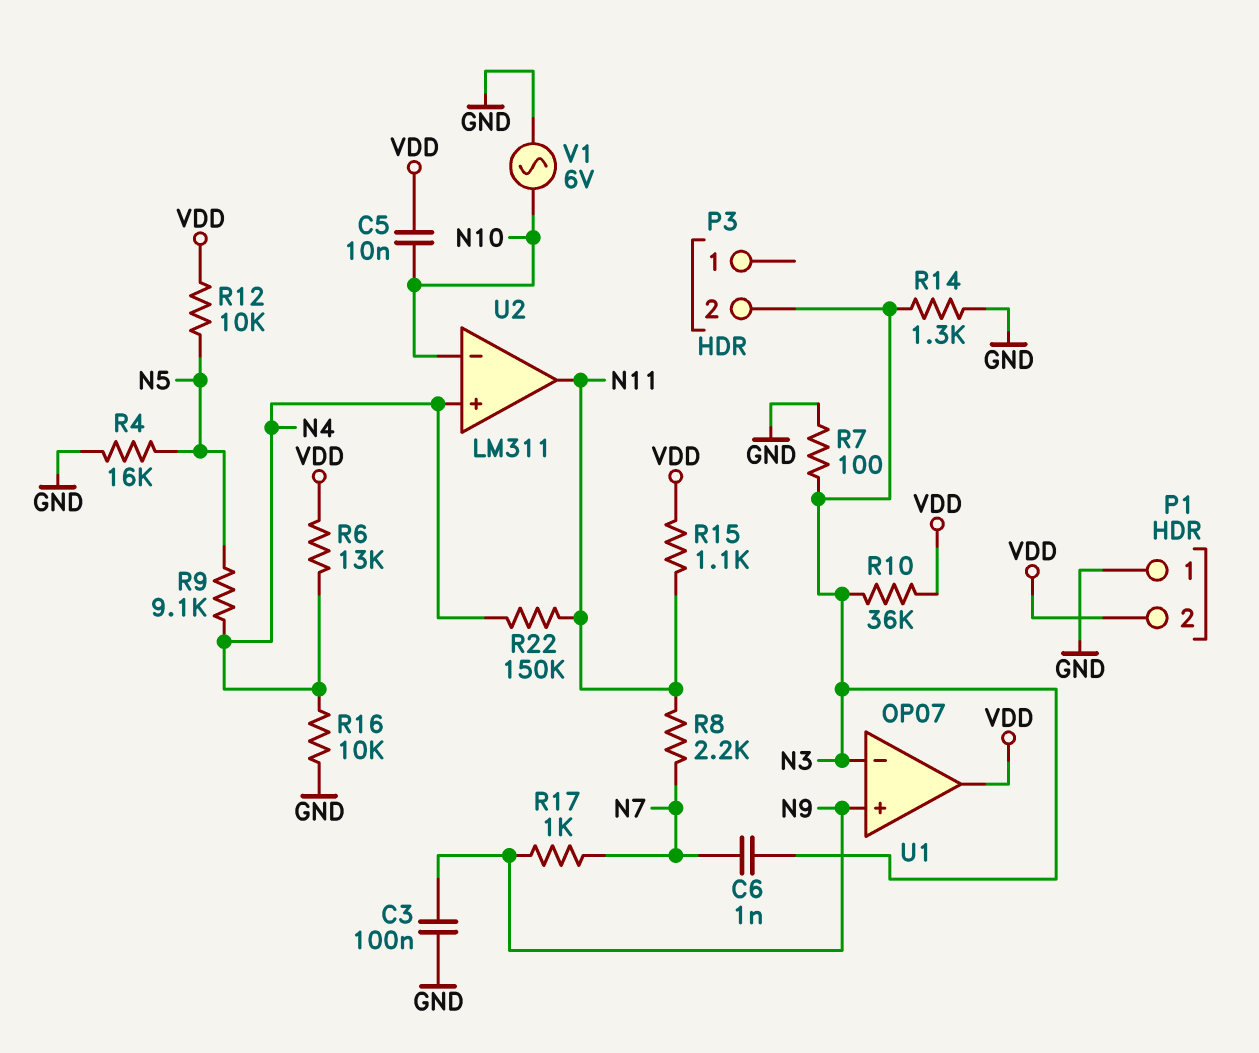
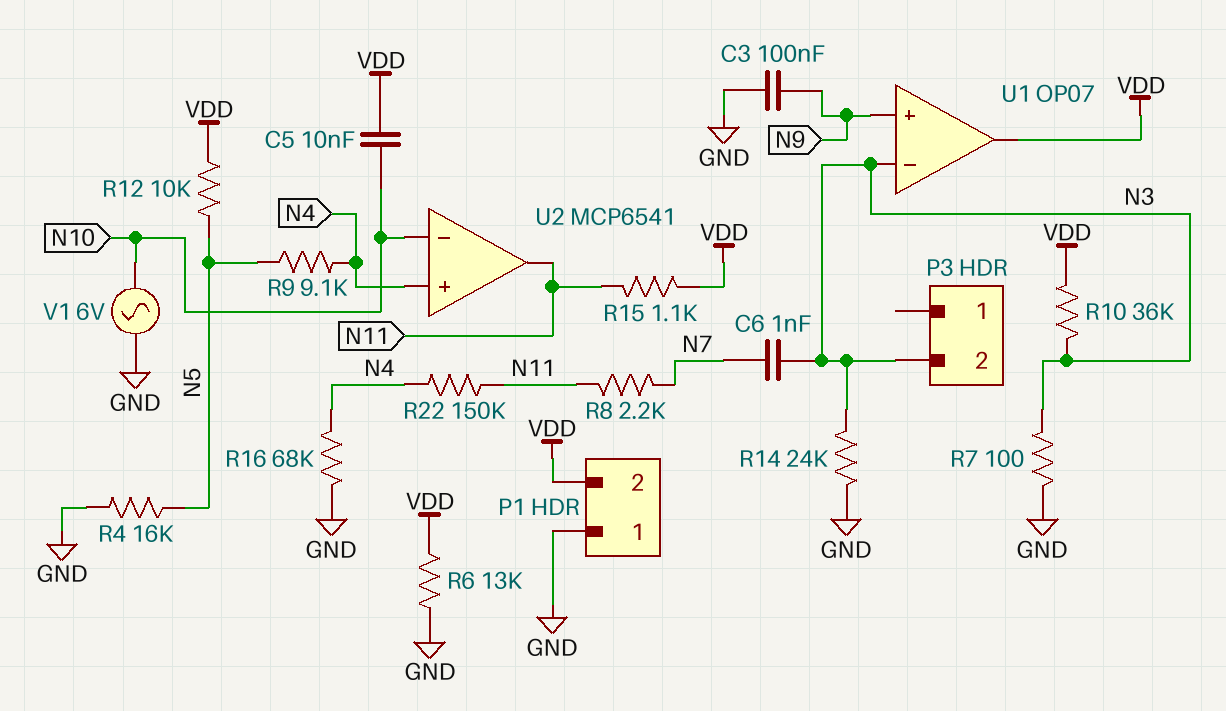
R6: 13k (N4, VDD) -> 13k (GND, VDD)
R14: 1.3k (GND, N3) -> 24k (GND, N3)
R16: 10k (GND, N4) -> 68k (GND, N4)
R17: 1k (N7, N9) -> none
U2: LM311 -> MCP6541

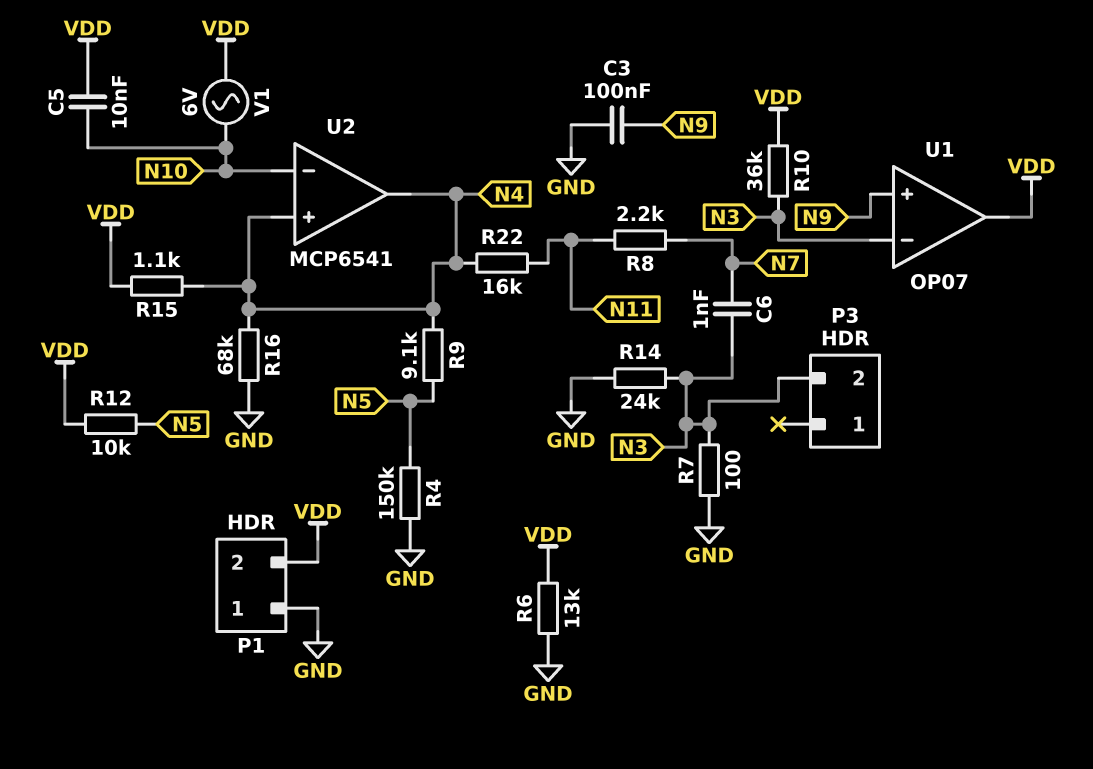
R4: 16k (GND, N5) -> 150k (GND, N5)
R15: 1.1k (N11, VDD) -> 1.1k (N4, VDD)
R22: 150k (N4, N11) -> 16k (N4, N11)
U2 pin out: N11 -> N4
V1: AC 6V (GND, N10) -> AC 6V (N10, VDD)

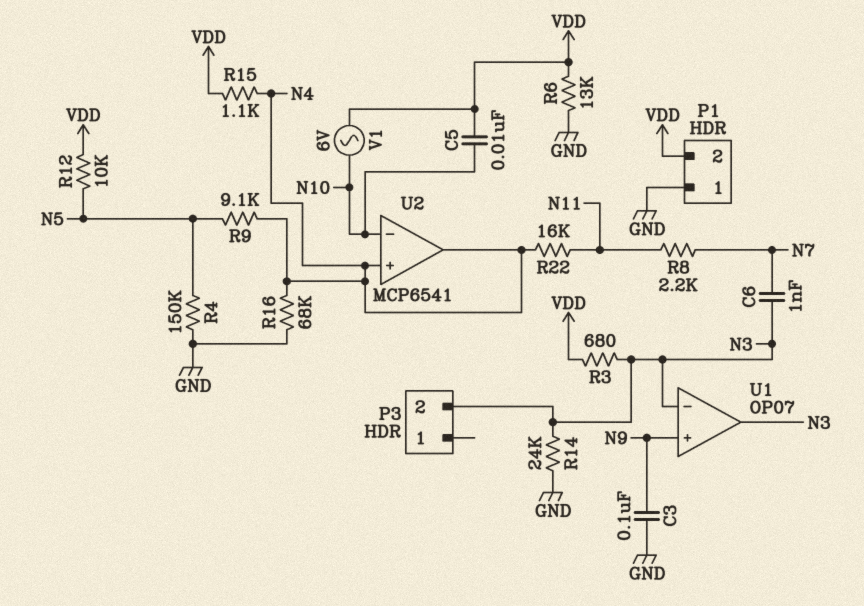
R3: none -> 680 (N3, VDD)
R7: 100 (GND, N3) -> none
R10: 36k (N3, VDD) -> none
U1 pin out: VDD -> N3

